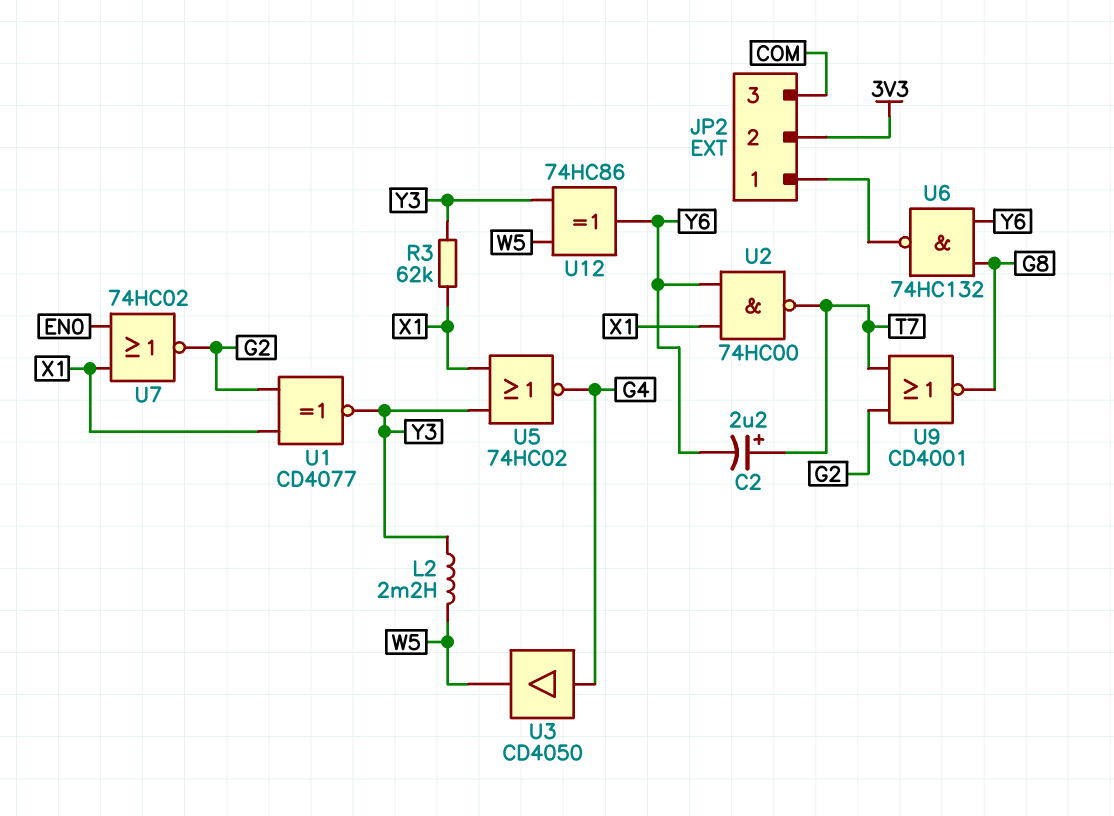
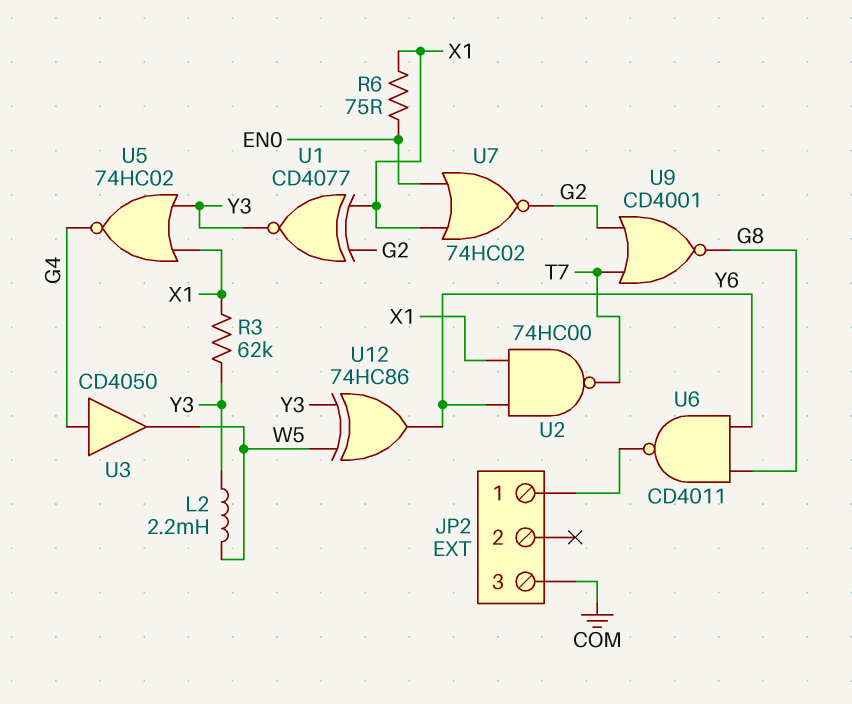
C2: 2.2uF (plus T7, minus Y6) -> none
JP2 pin 2: 3V3 -> none
R6: none -> 75 (EN0, X1)
U6: NAND 74HC132 (in G8, in Y6, out JP2/1) -> NAND CD4011 (in G8, in Y6, out JP2/1)

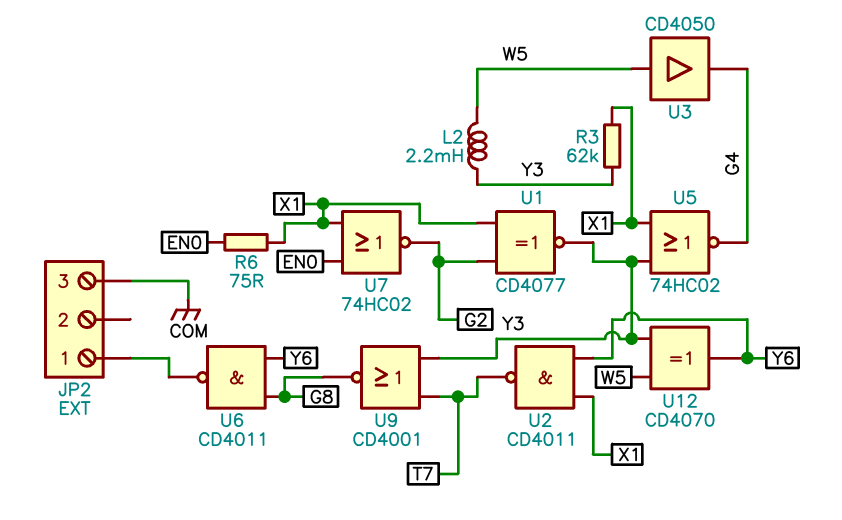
U2: NAND 74HC00 (in X1, in Y6, out T7) -> NAND CD4011 (in X1, in Y6, out T7)
U3: buffer CD4050 (in G4, out W5) -> buffer CD4050 (in W5, out G4)
U9: NOR CD4001 (in G2, in T7, out G8) -> NOR CD4001 (in T7, in Y3, out G8)
U12: XOR 74HC86 (in W5, in Y3, out Y6) -> XOR CD4070 (in W5, in Y3, out Y6)

